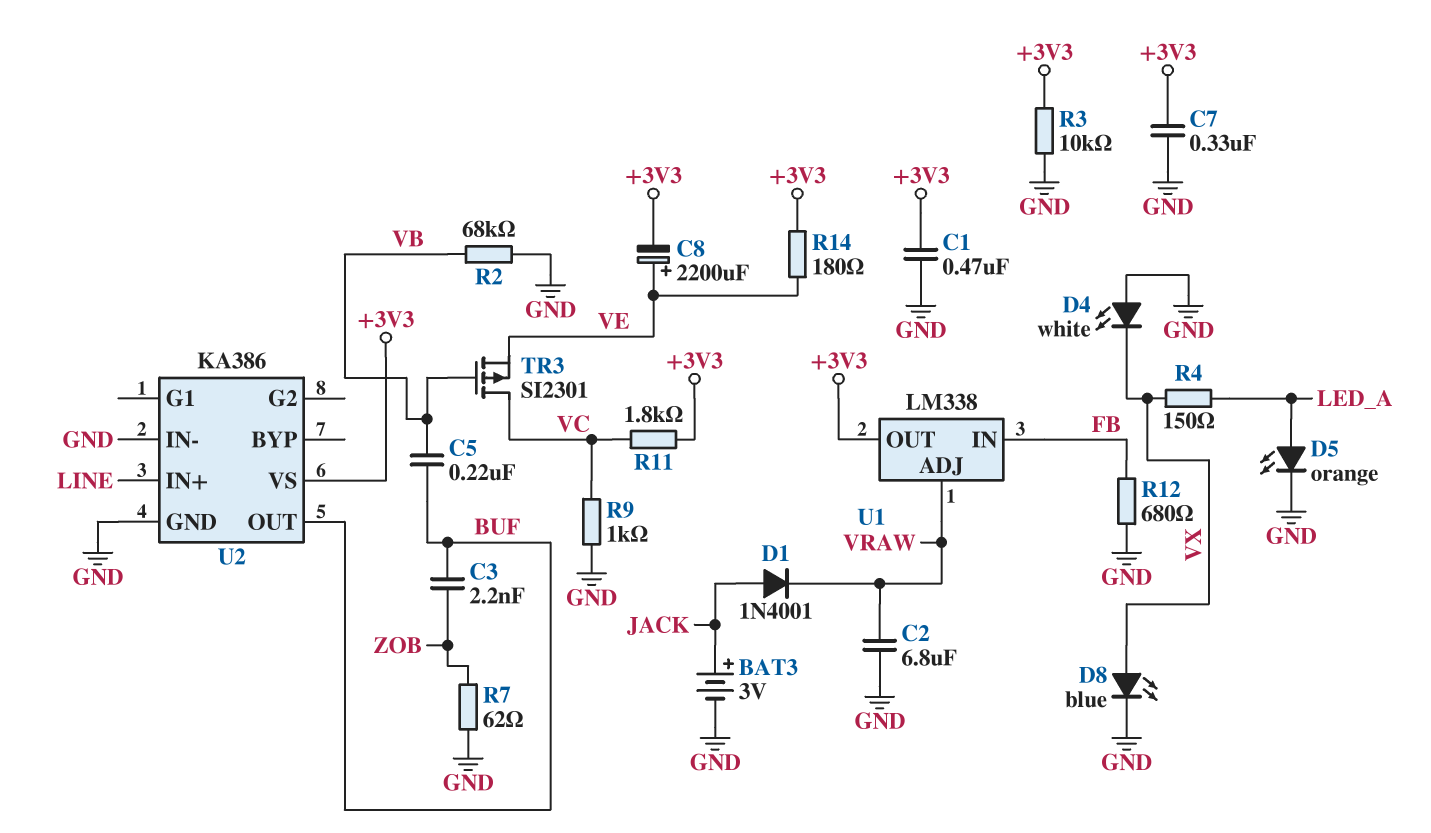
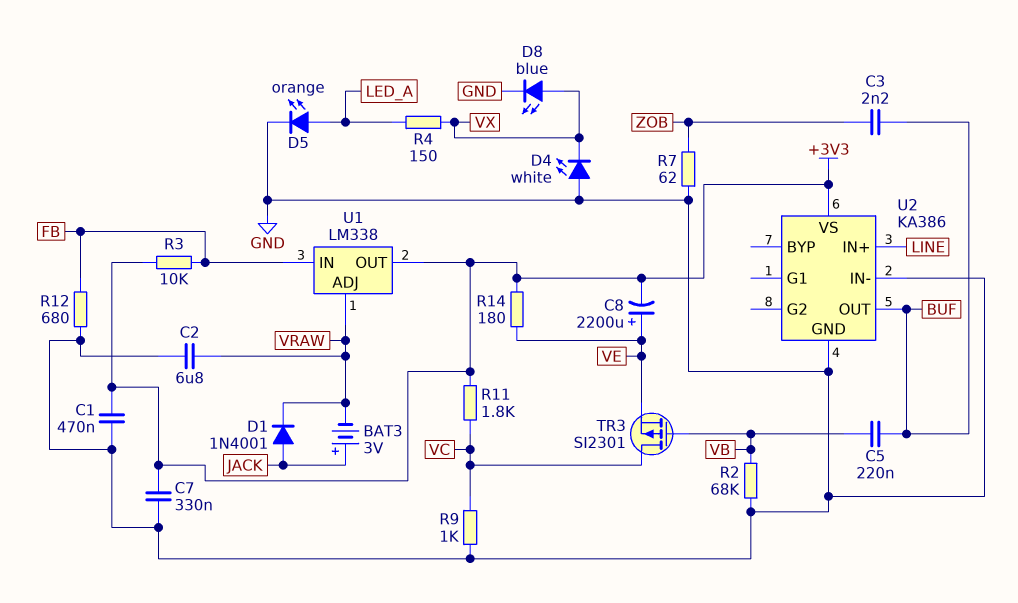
BAT3: 3V (plus JACK, minus GND) -> 3V (plus JACK, minus VRAW)
R3: 10k (+3V3, GND) -> 10k (+3V3, FB)

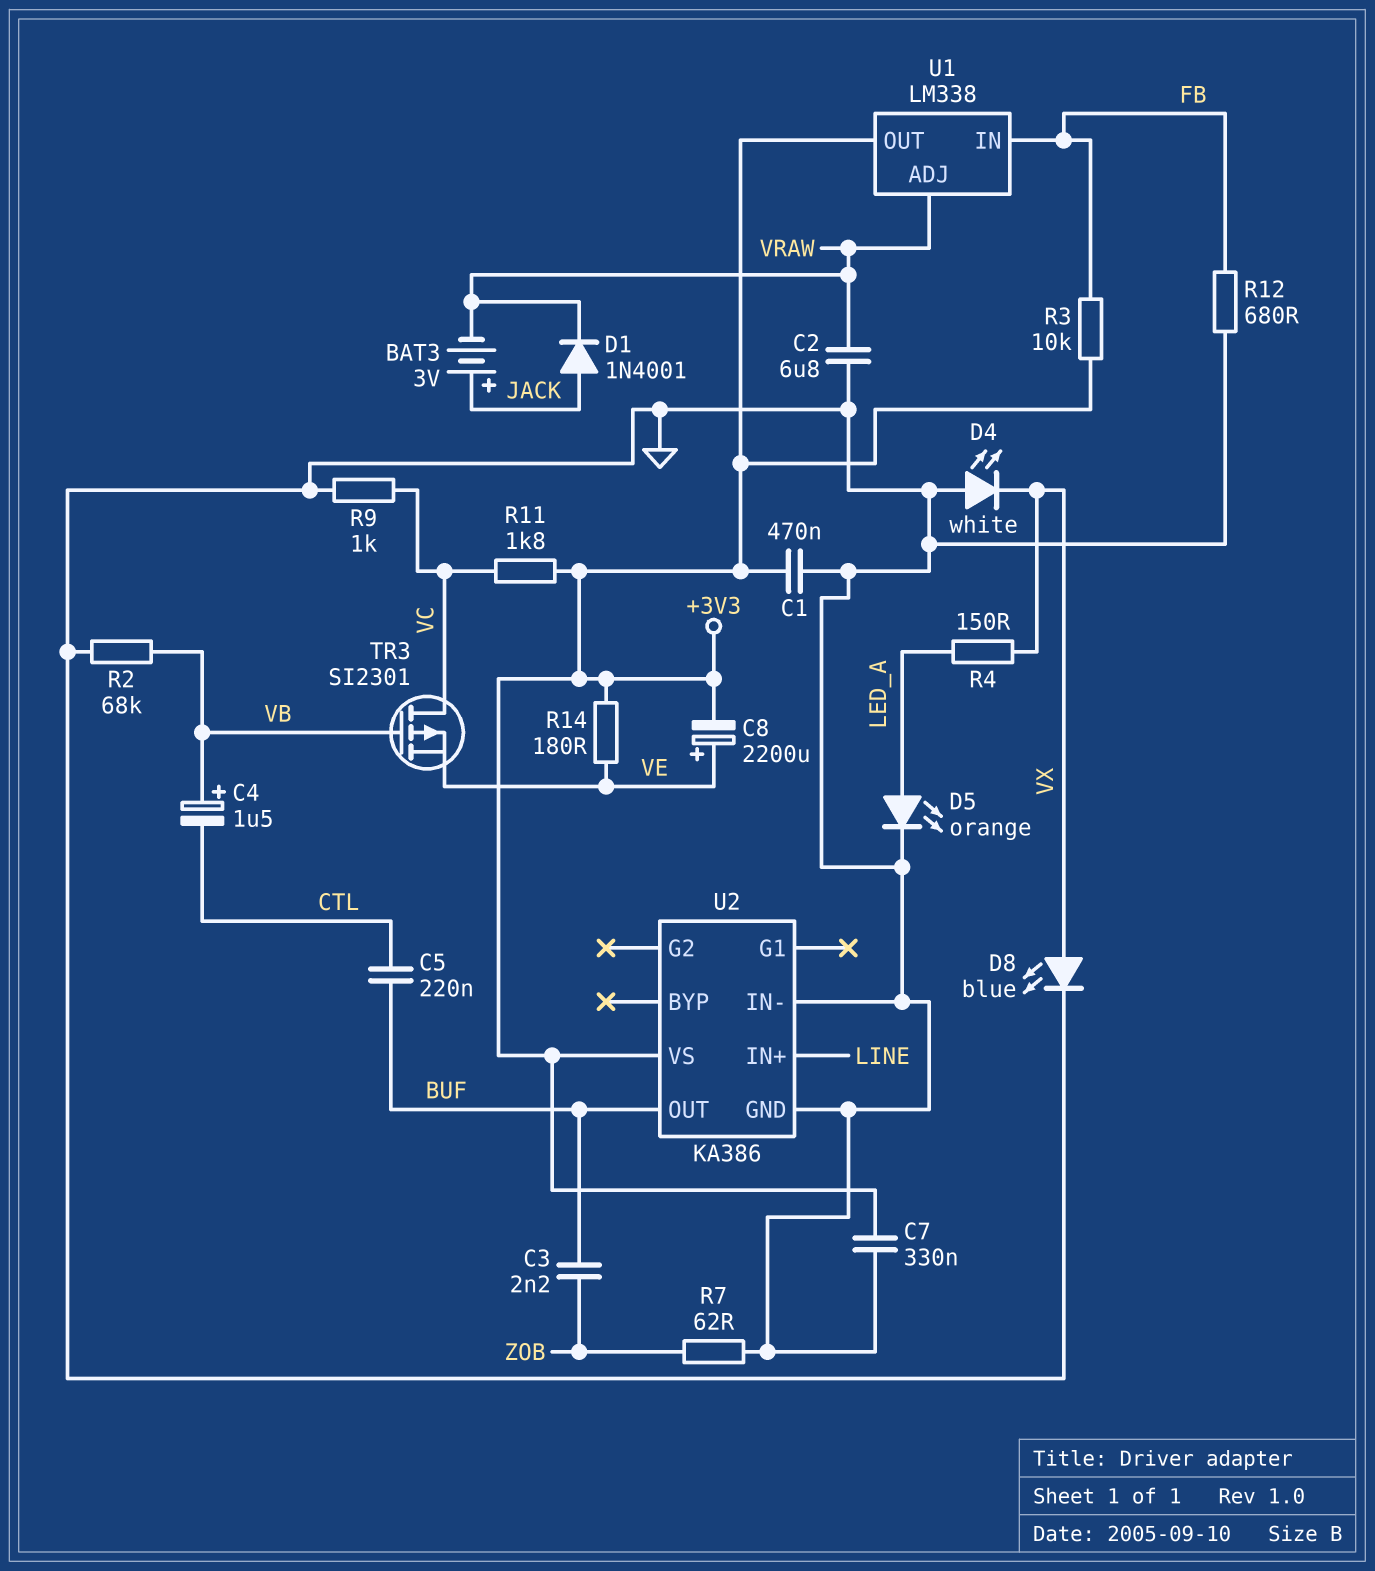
C4: none -> 1.5uF (plus VB, minus CTL)
C5: 220nF (BUF, VB) -> 220nF (BUF, CTL)

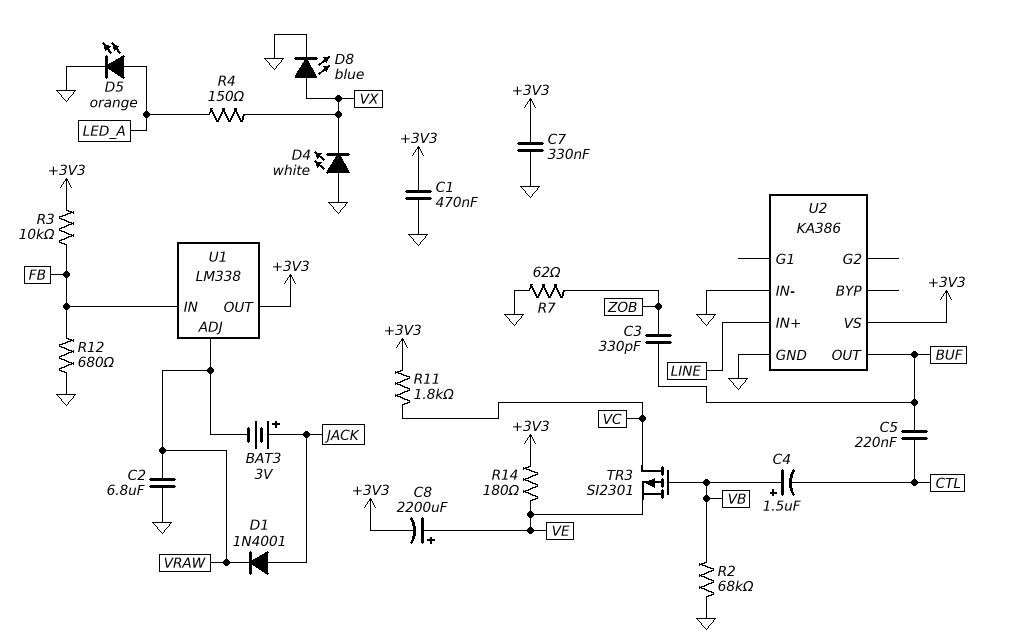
C3: 2.2nF (BUF, ZOB) -> 330pF (BUF, ZOB)
R9: 1k (GND, VC) -> none

